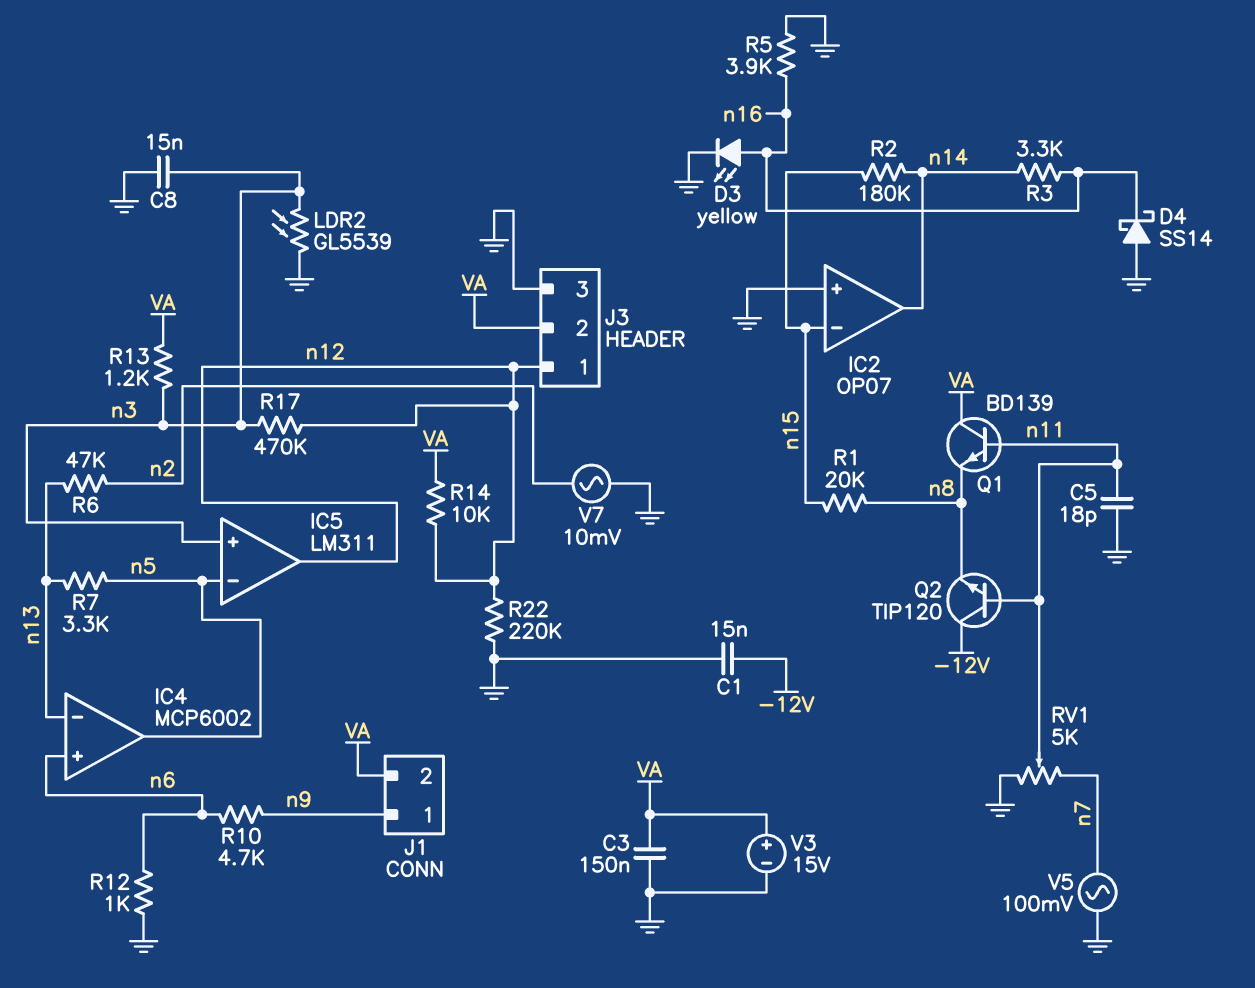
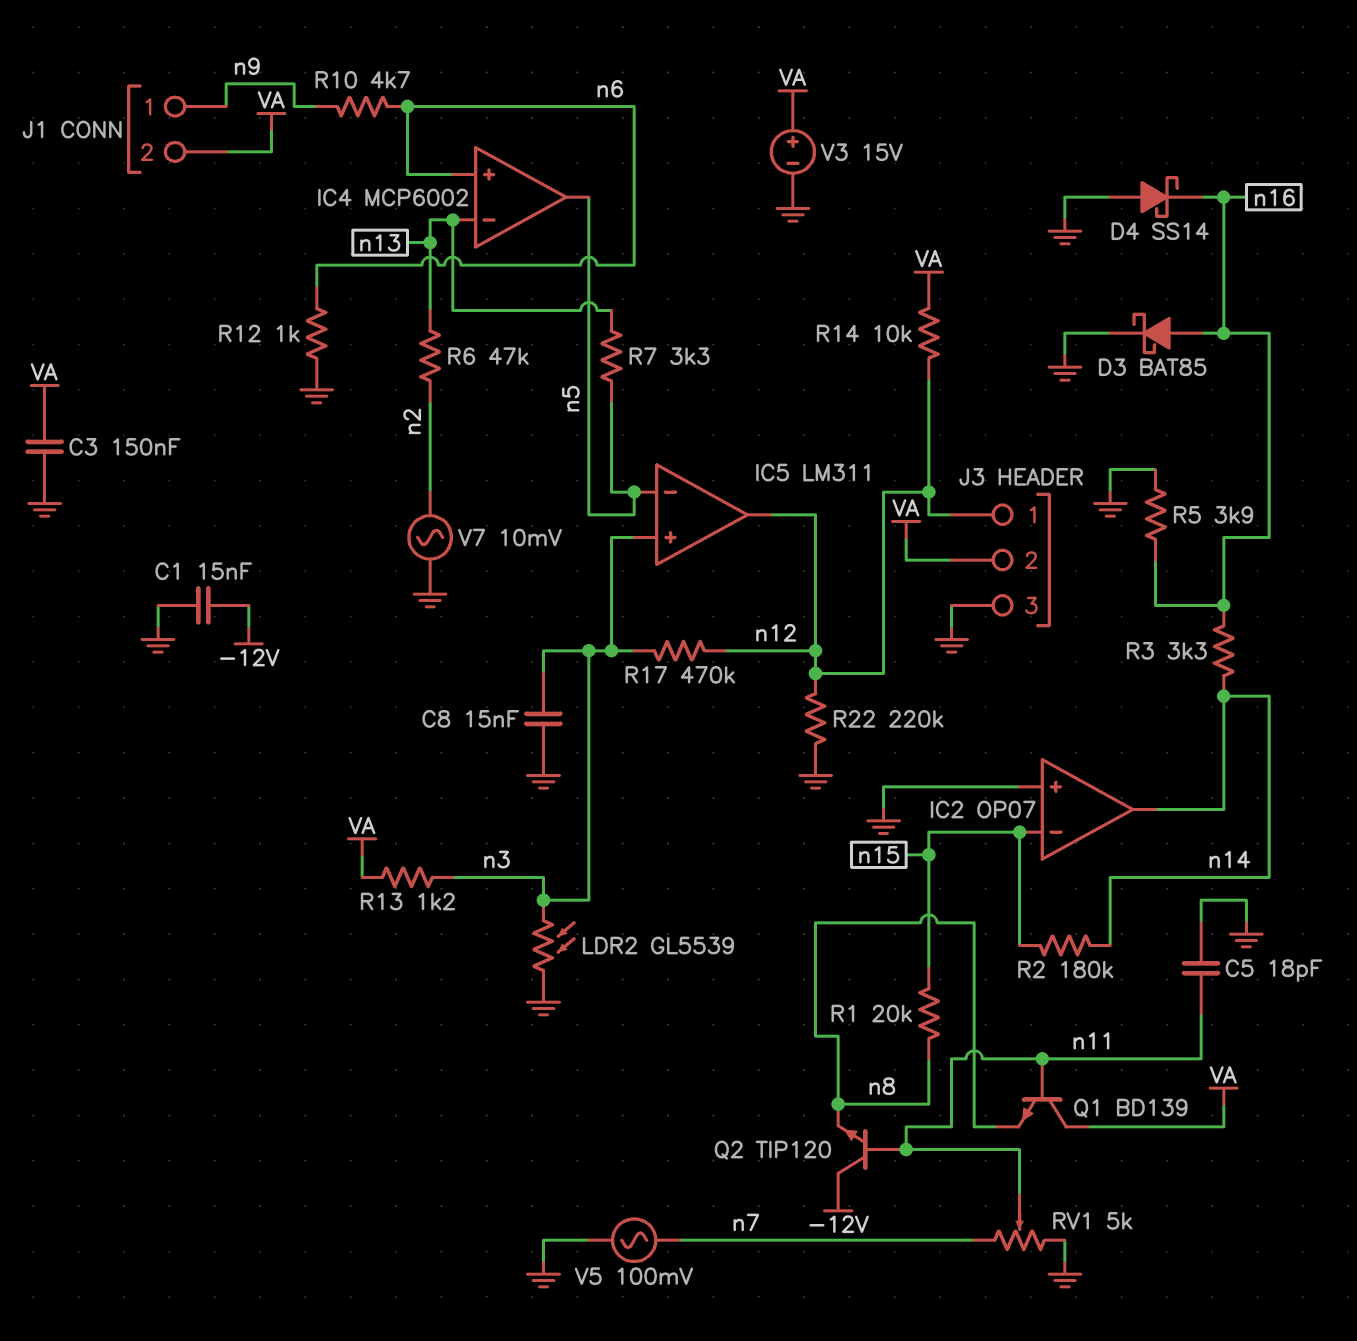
D3: LED yellow (A n16, K GND) -> schottky BAT85 (A n16, K GND)

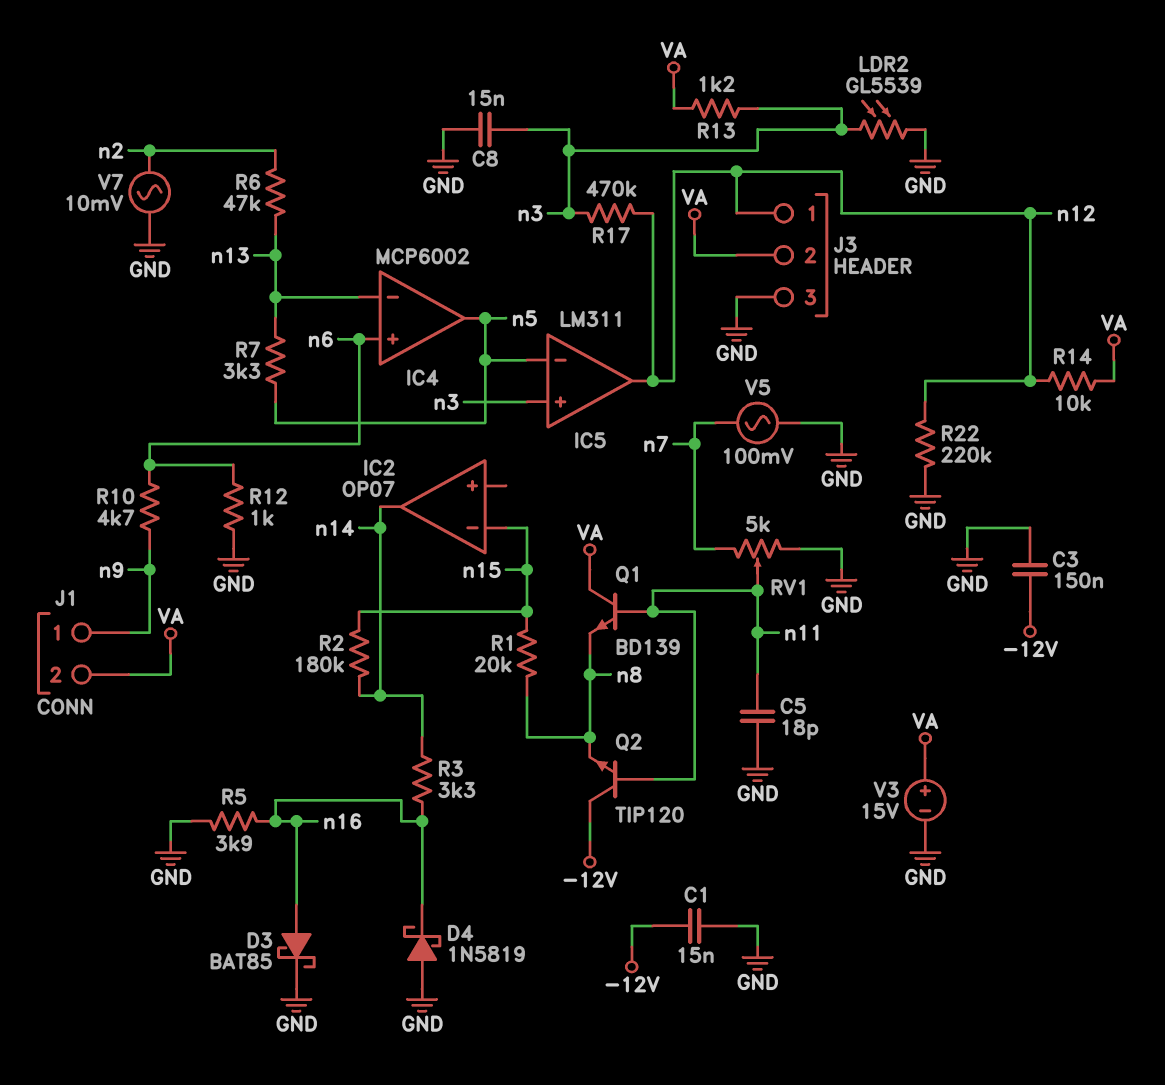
C3: 150nF (GND, VA) -> 150nF (-12V, GND)
D4: schottky SS14 (A GND, K n16) -> schottky 1N5819 (A GND, K n16)
IC2 pin in+: GND -> none

